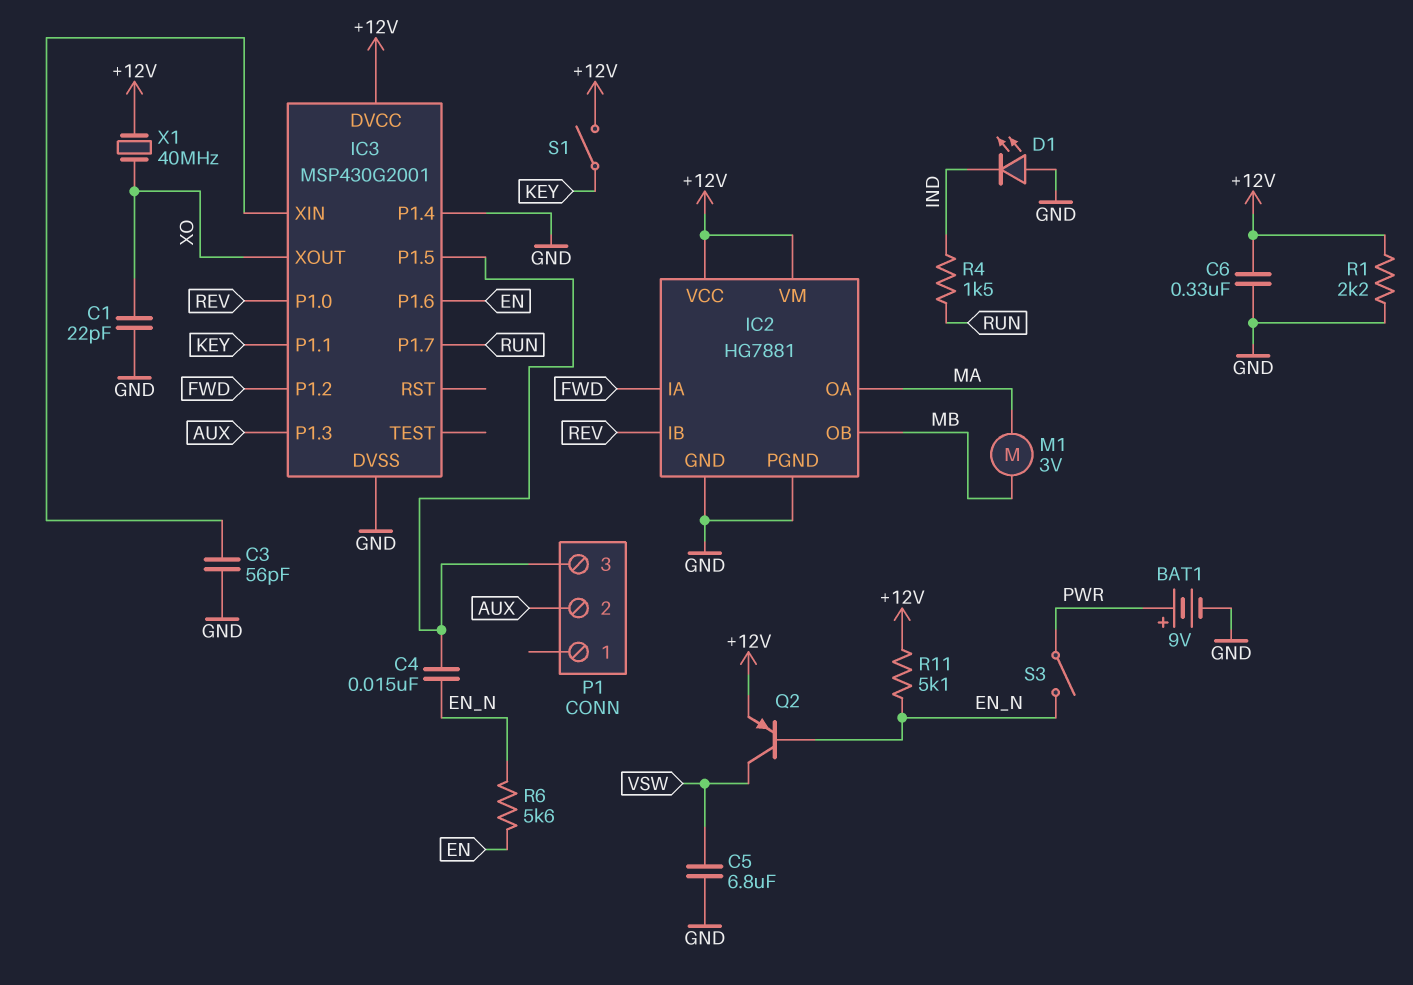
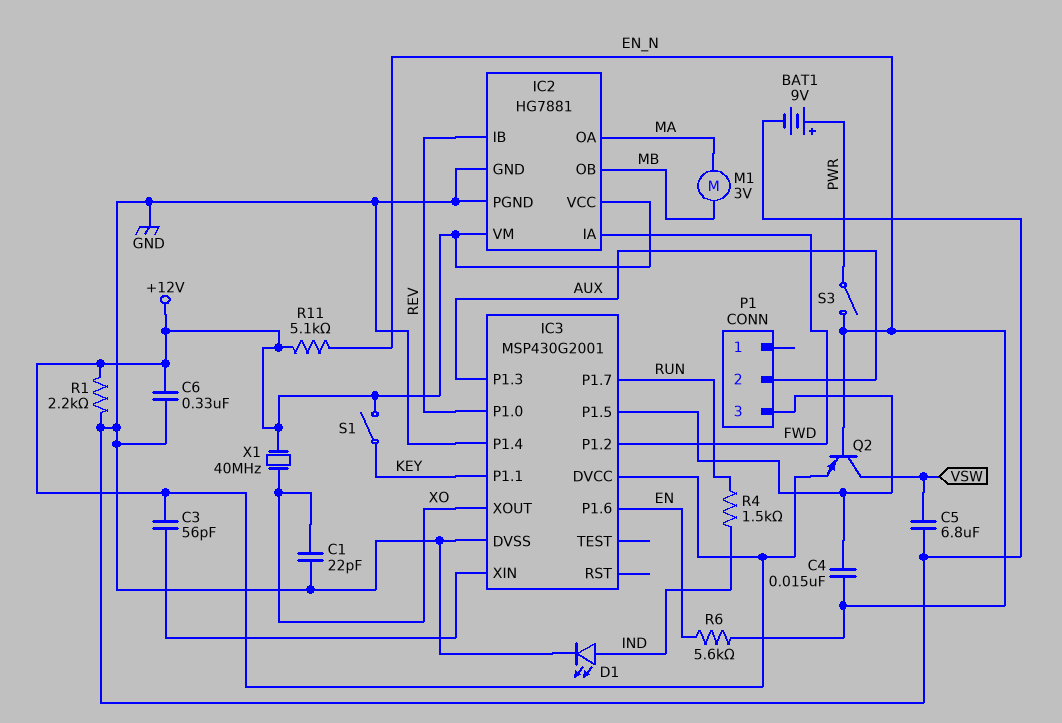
C3: 56pF (GND, IC3/XIN) -> 56pF (+12V, IC3/XIN)
D1: LED (A GND, K IND) -> LED (A IND, K GND)

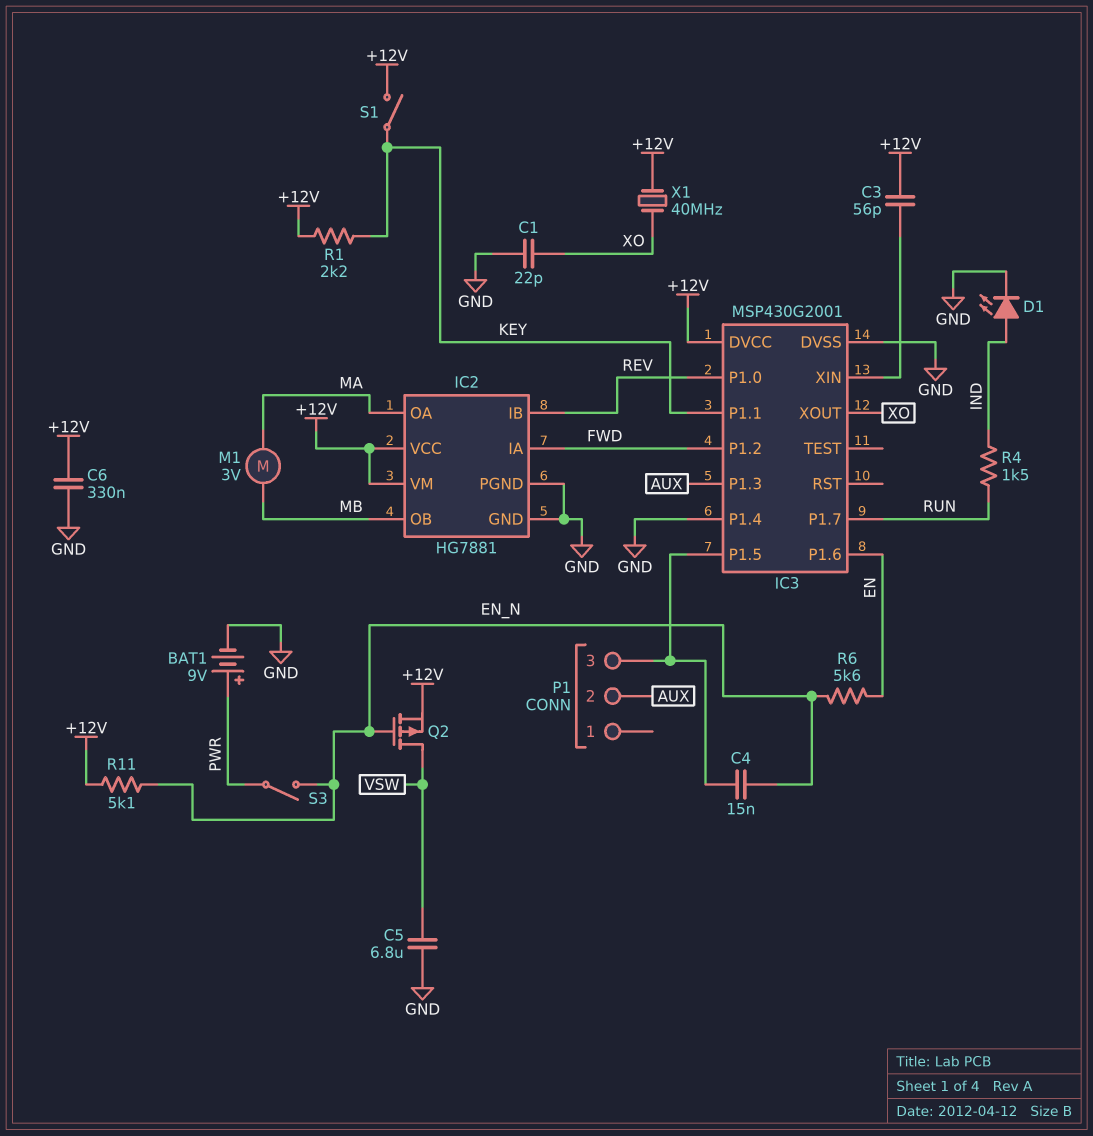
Q2: PNP (B EN_N, C VSW, E +12V) -> PMOS (G EN_N, D VSW, S +12V)
R1: 2.2k (+12V, GND) -> 2.2k (+12V, KEY)

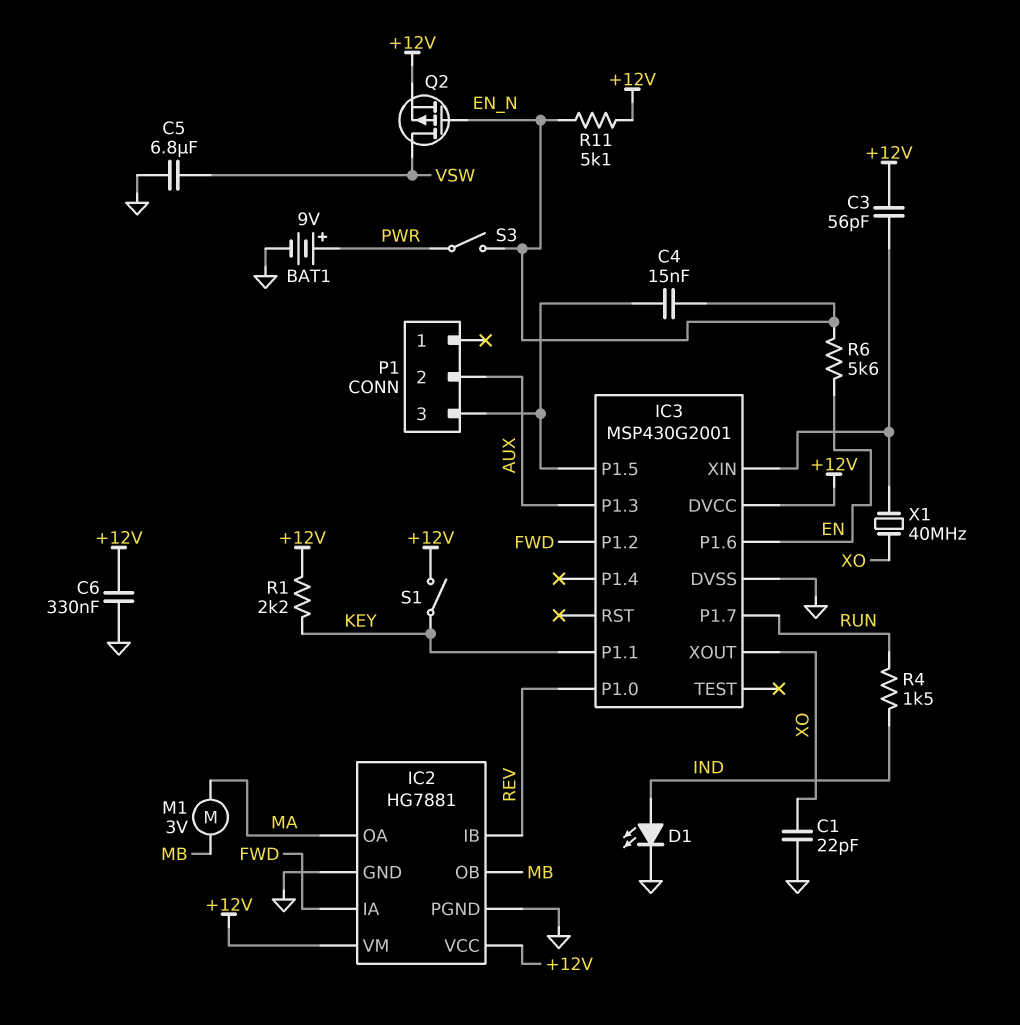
IC3 pin P1.4: GND -> none
X1: 40MHz (+12V, XO) -> 40MHz (IC3/XIN, XO)

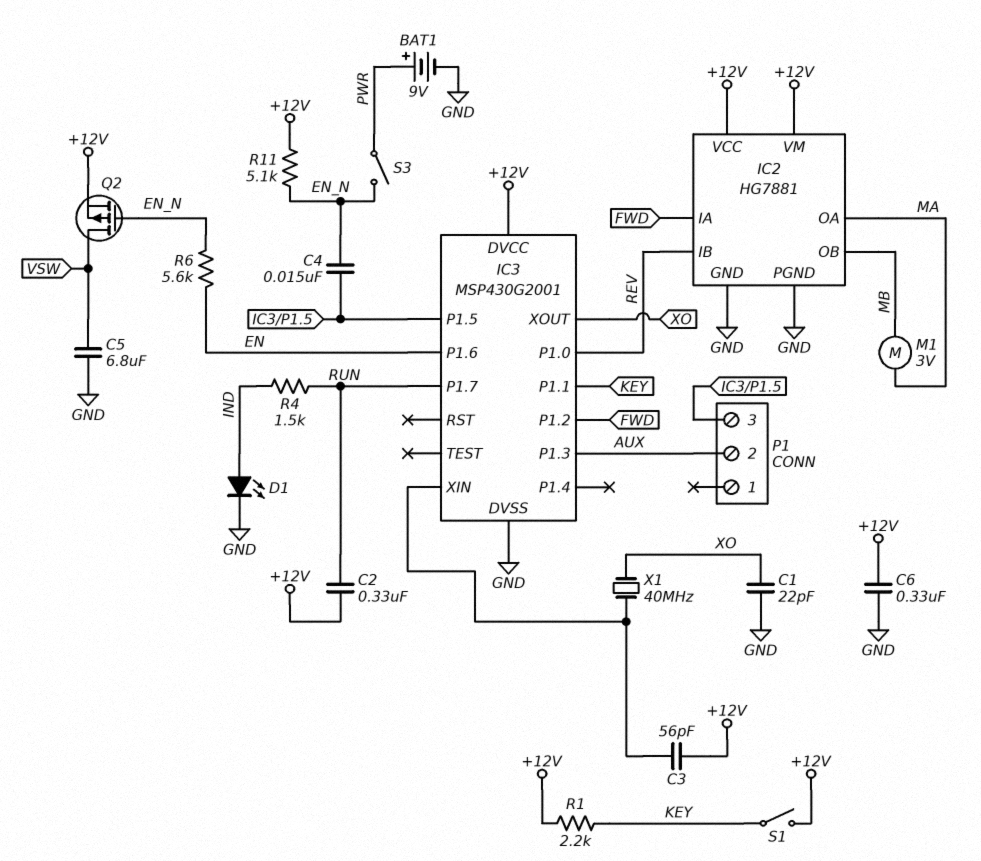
C2: none -> 330nF (+12V, RUN)

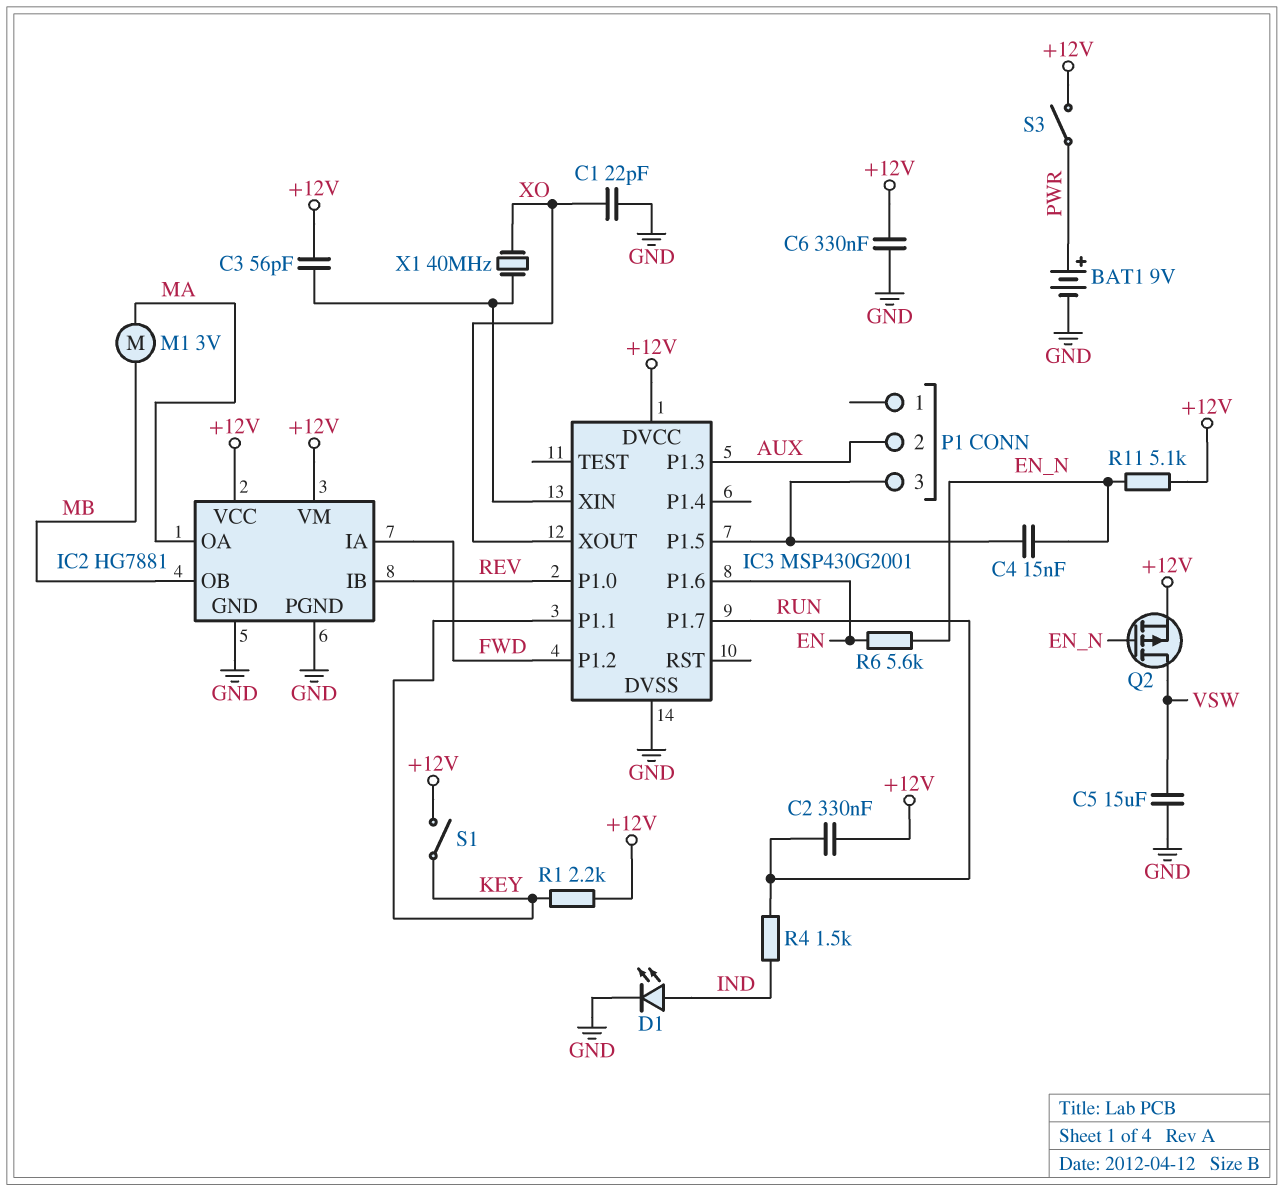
C5: 6.8uF (GND, VSW) -> 15uF (GND, VSW)
S3: switch (EN_N, PWR) -> switch (+12V, PWR)

